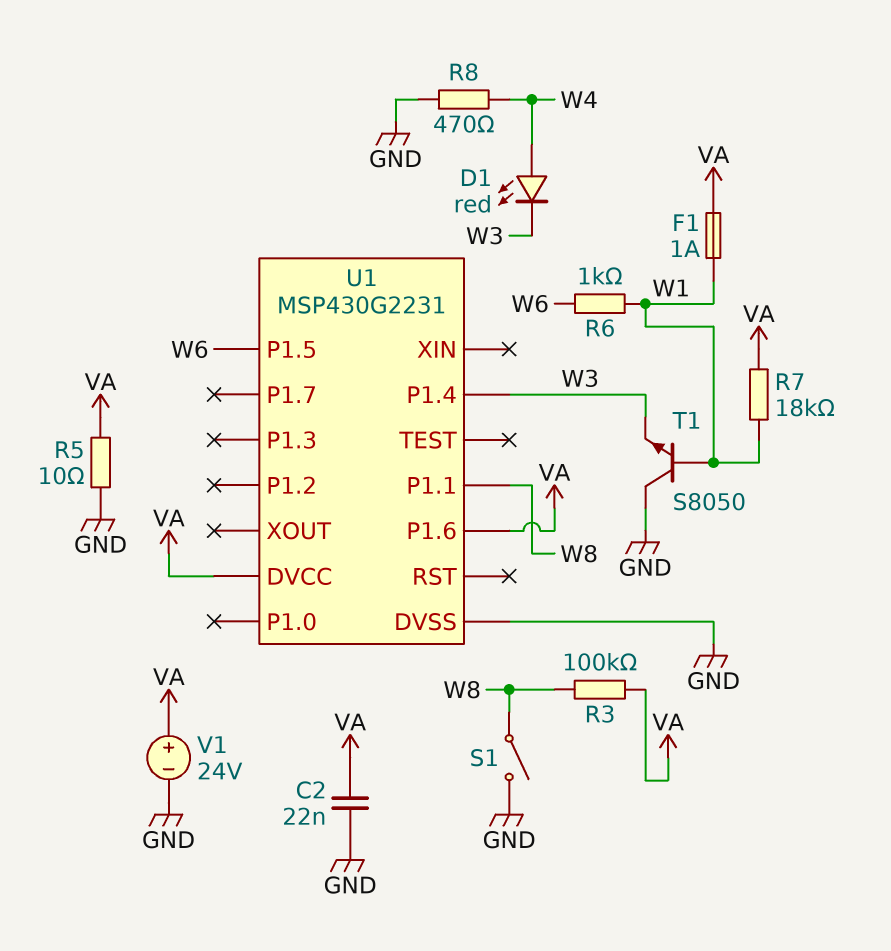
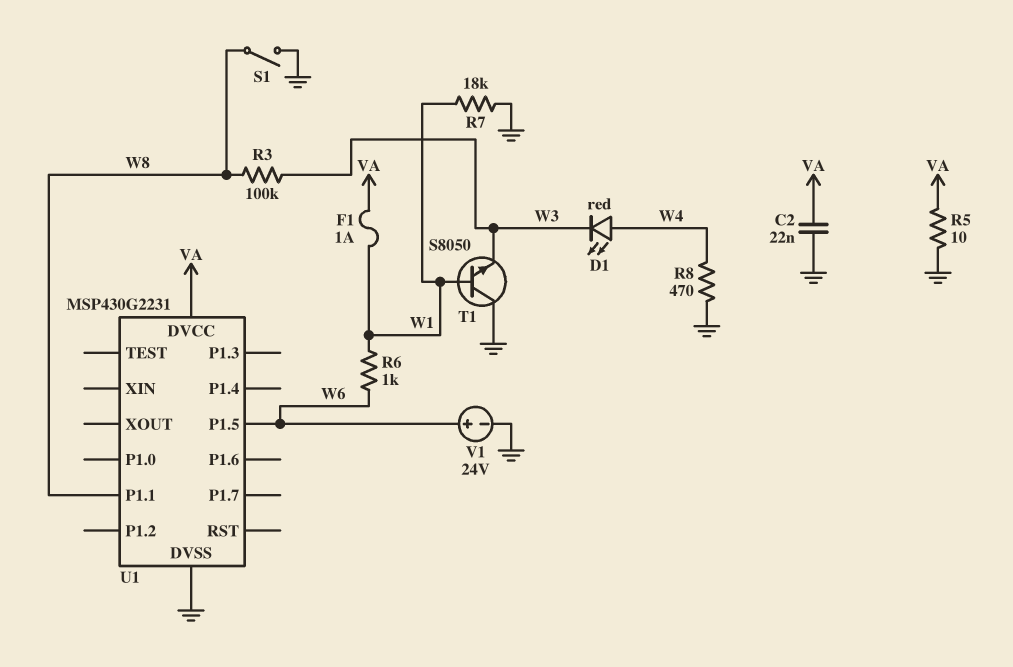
R3: 100k (VA, W8) -> 100k (W3, W8)
R7: 18k (VA, W1) -> 18k (GND, W1)
U1 pin P1.4: W3 -> none
U1 pin P1.6: VA -> none
V1: 24V (plus VA, minus GND) -> 24V (plus W6, minus GND)

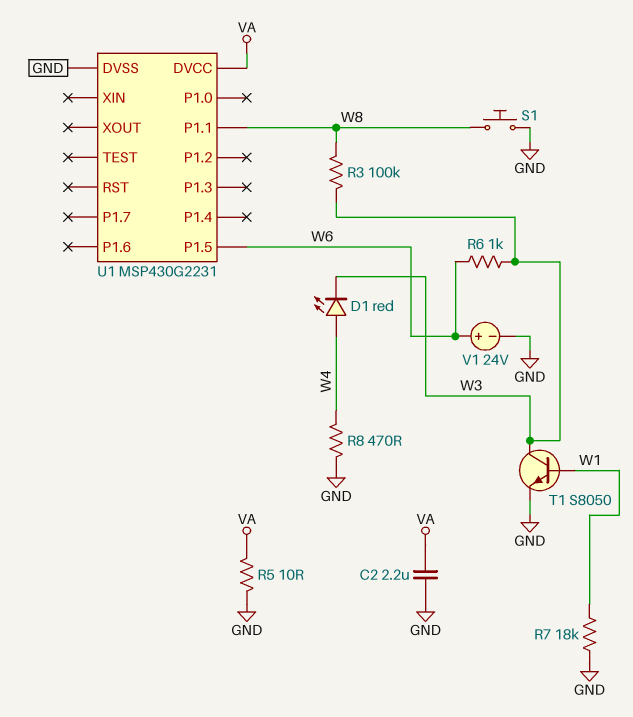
C2: 22nF (GND, VA) -> 2.2uF (GND, VA)
F1: 1A (VA, W1) -> none
R6: 1k (W1, W6) -> 1k (W3, W6)
S1: switch (GND, W8) -> button (GND, W8)
T1: NPN S8050 (B W1, C GND, E W3) -> NPN S8050 (B W1, C W3, E GND)

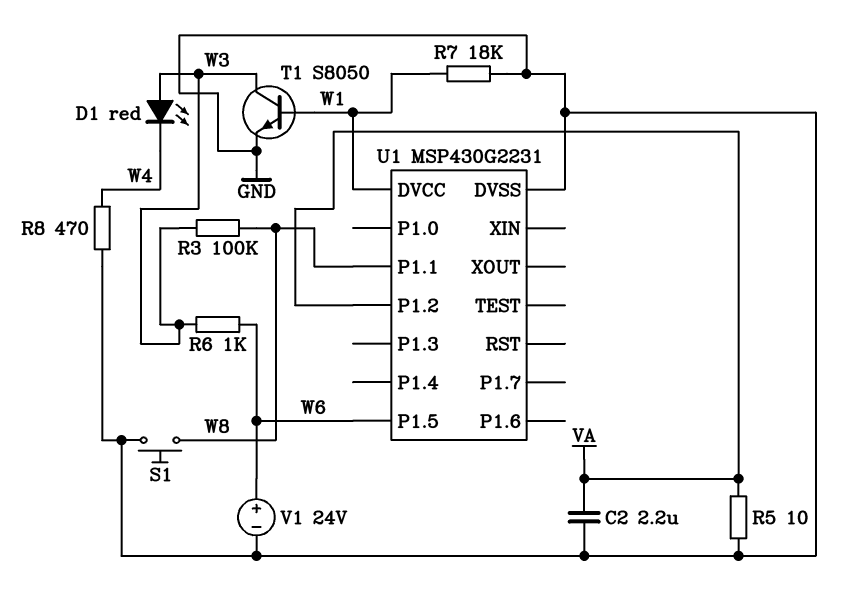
D1: LED red (A W4, K W3) -> LED red (A W3, K W4)
U1 pin DVCC: VA -> W1
U1 pin P1.2: none -> VA

